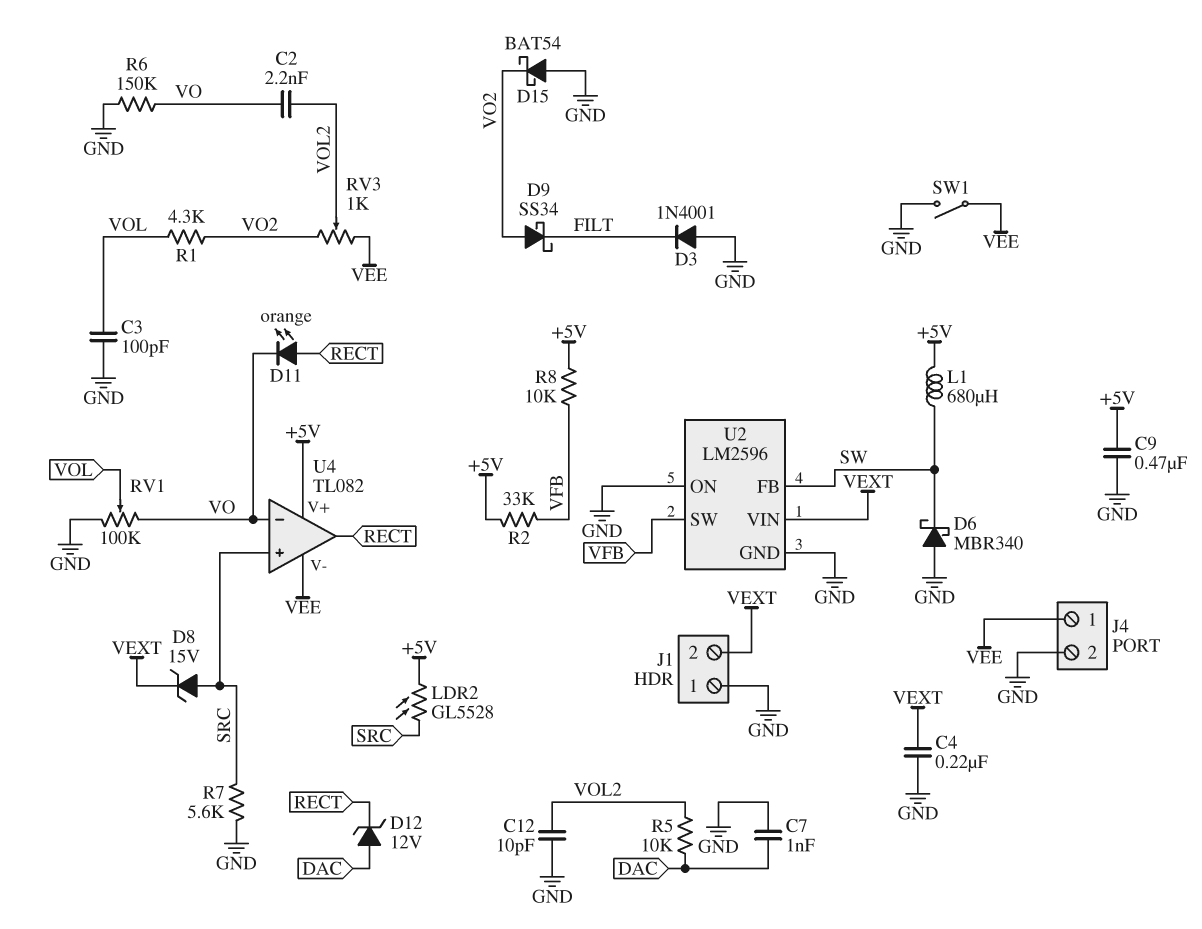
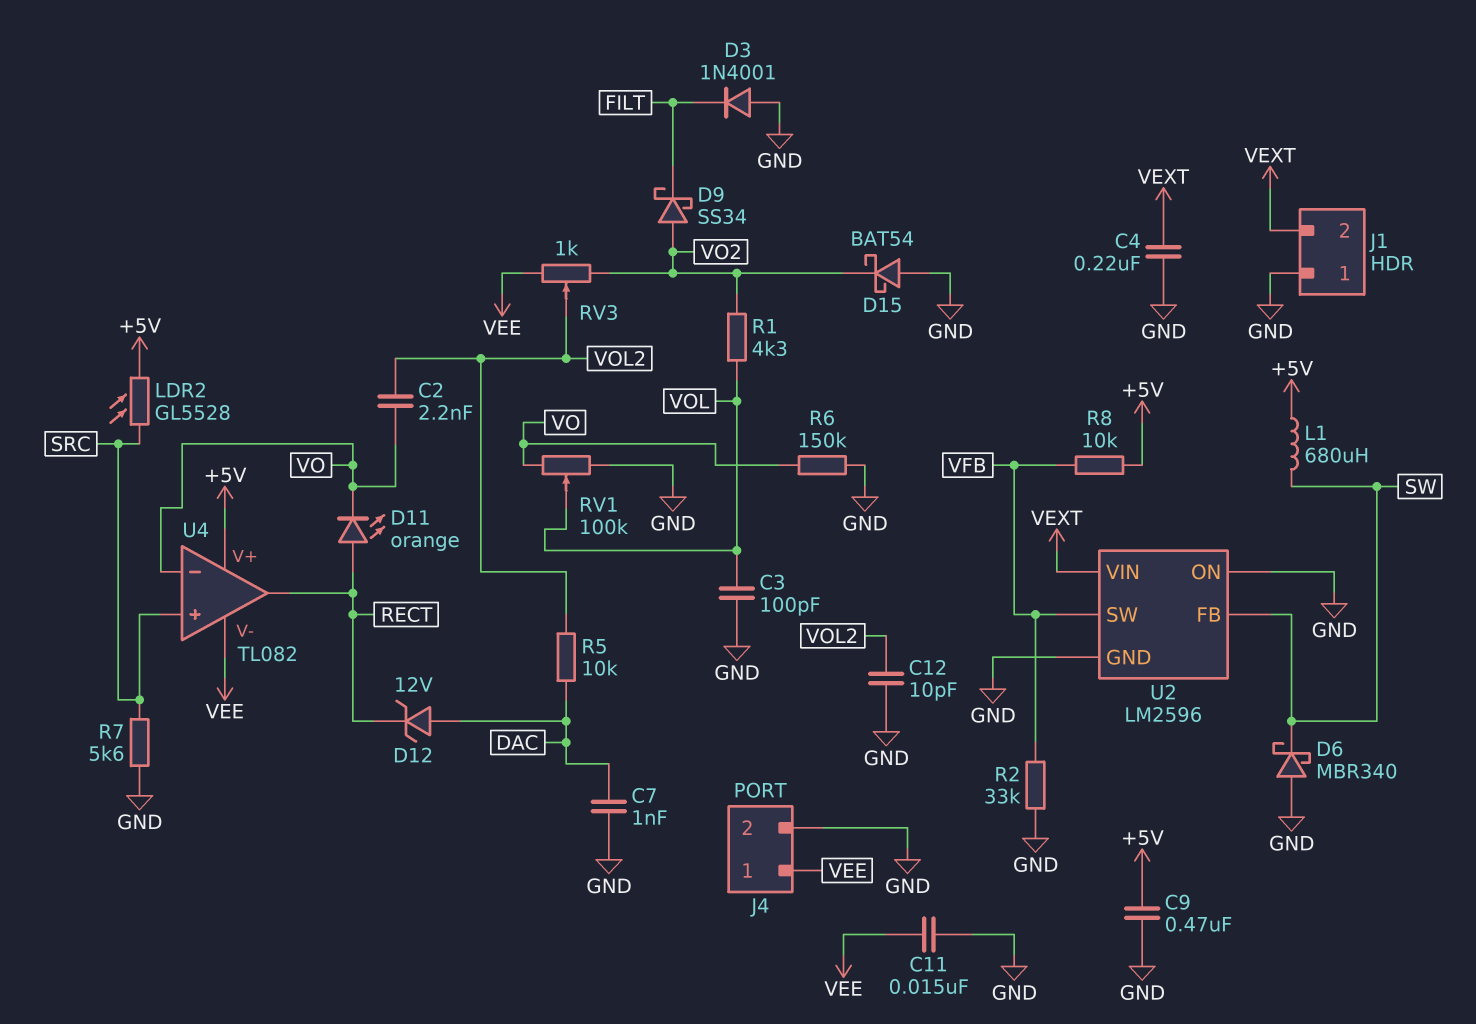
C11: none -> 15nF (GND, VEE)
D8: zener 15V (A SRC, K VEXT) -> none
R2: 33k (+5V, VFB) -> 33k (GND, VFB)
SW1: switch (GND, VEE) -> none

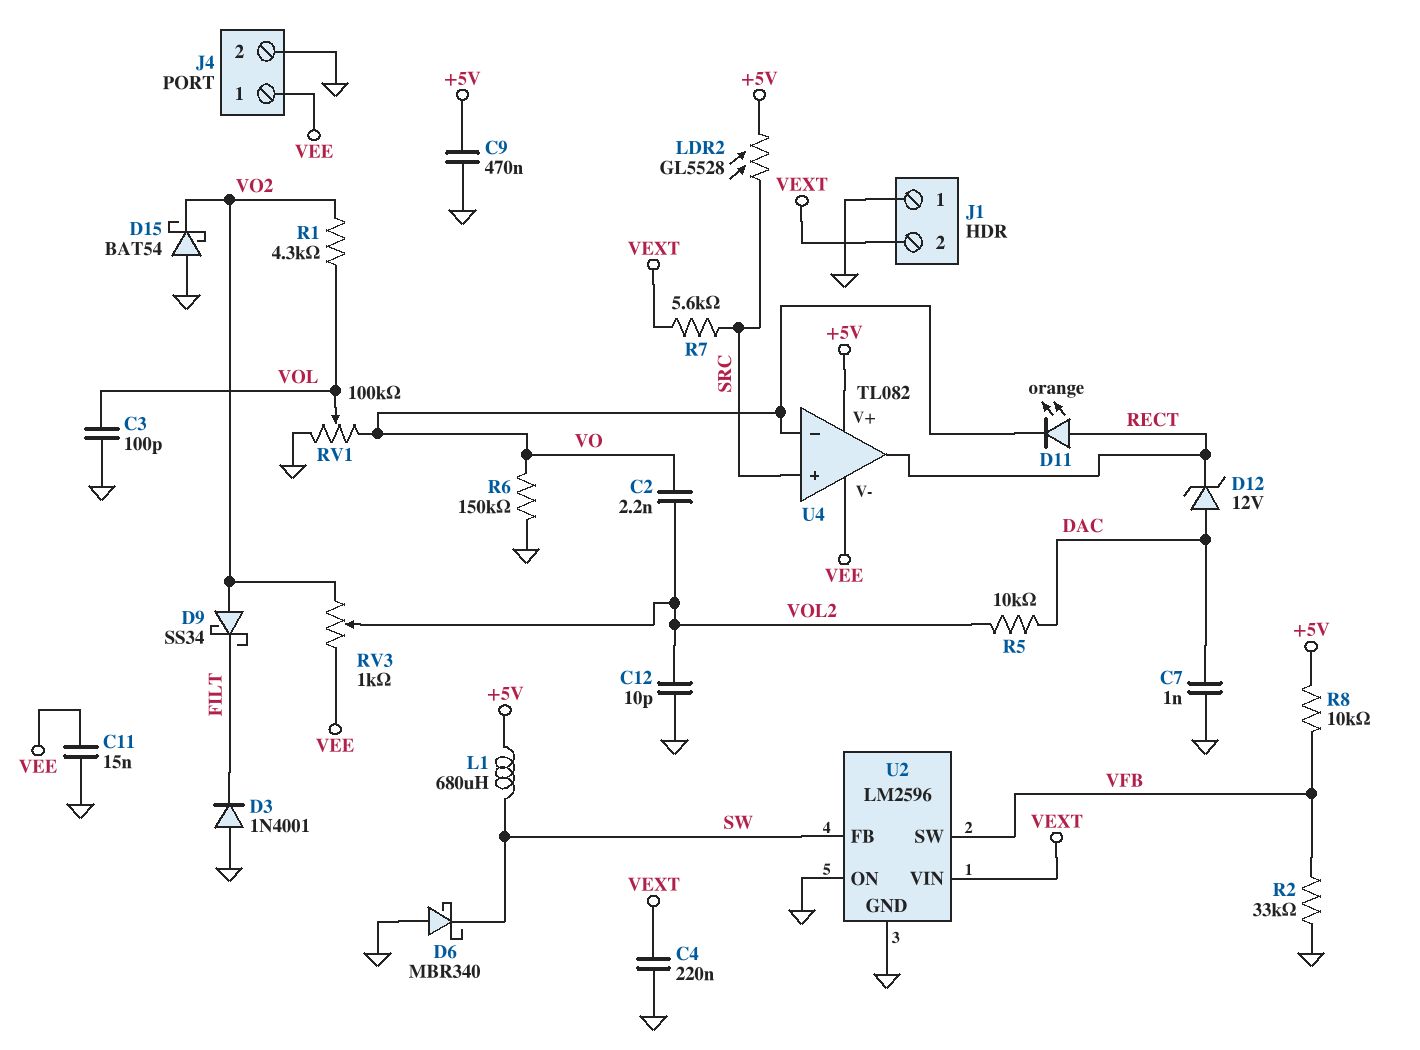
R7: 5.6k (GND, SRC) -> 5.6k (SRC, VEXT)

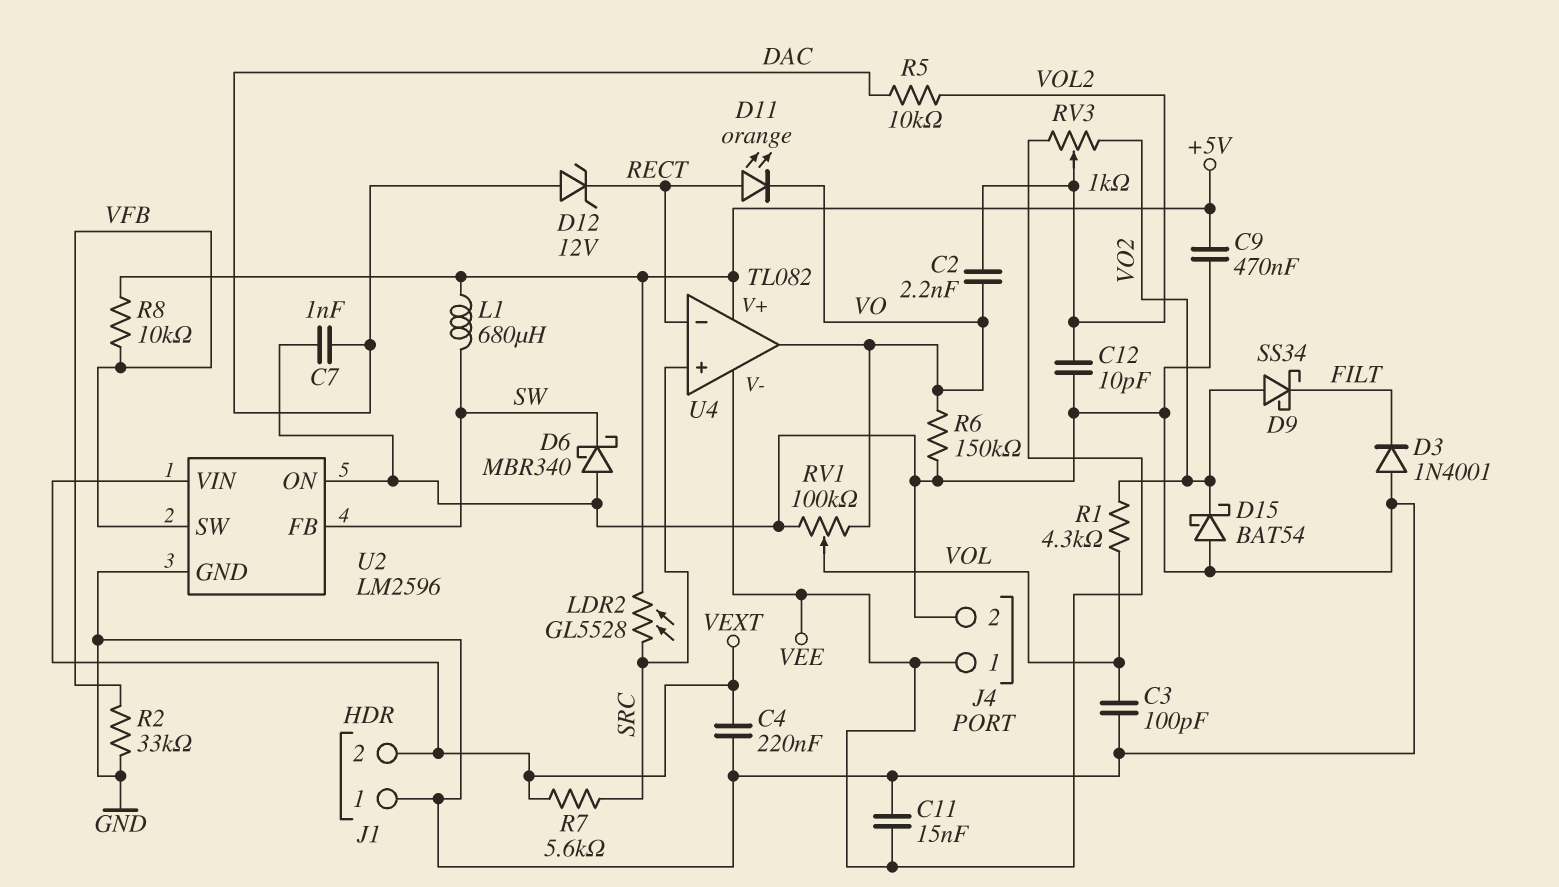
U4 pin in-: VO -> RECT
U4 pin out: RECT -> VO

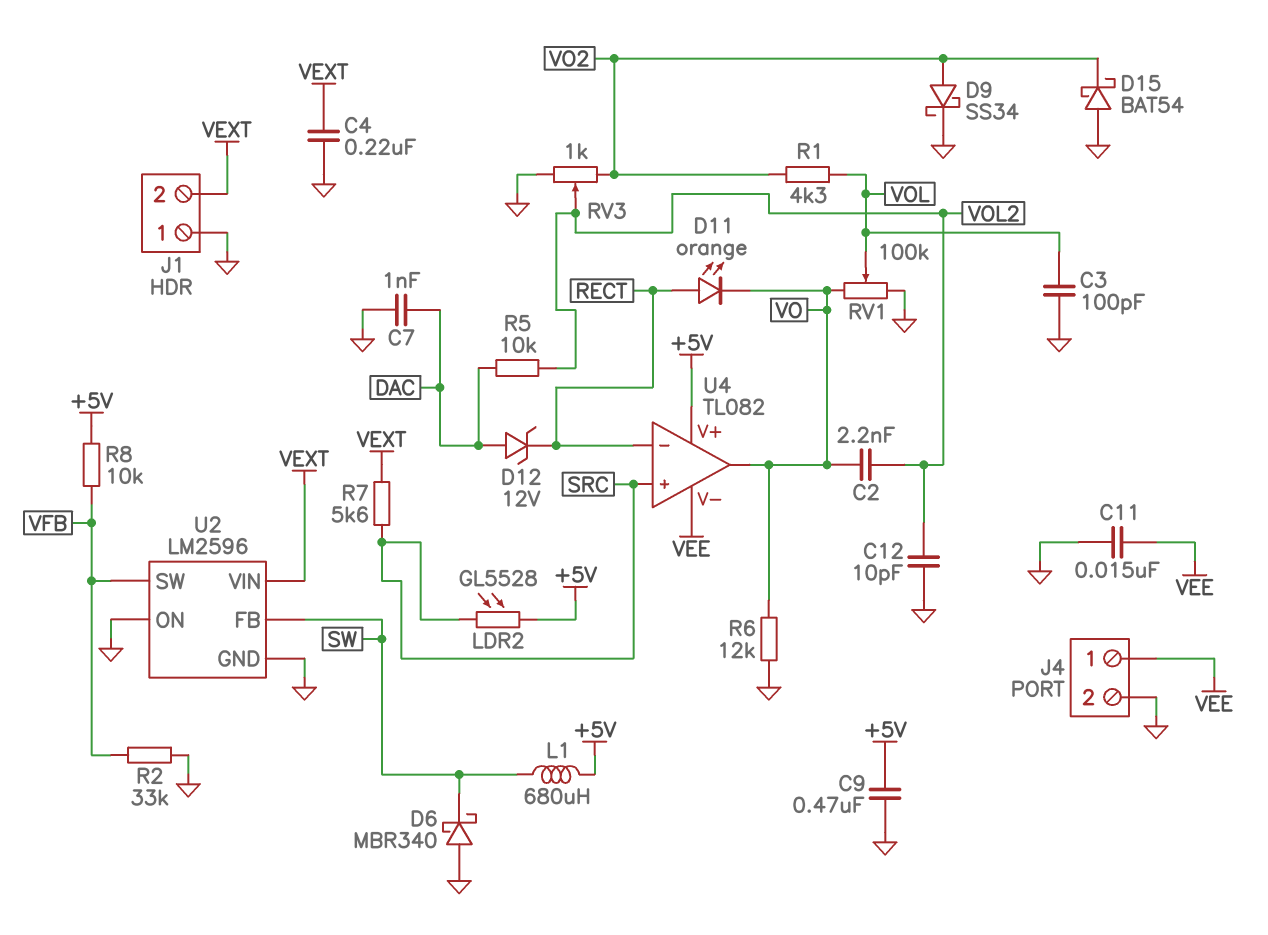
D3: diode 1N4001 (A GND, K FILT) -> none
D9: schottky SS34 (A VO2, K FILT) -> schottky SS34 (A VO2, K GND)
R6: 150k (GND, VO) -> 12k (GND, VO)
RV3: 1k (VEE, VO2, wiper VOL2) -> 1k (GND, VO2, wiper VOL2)

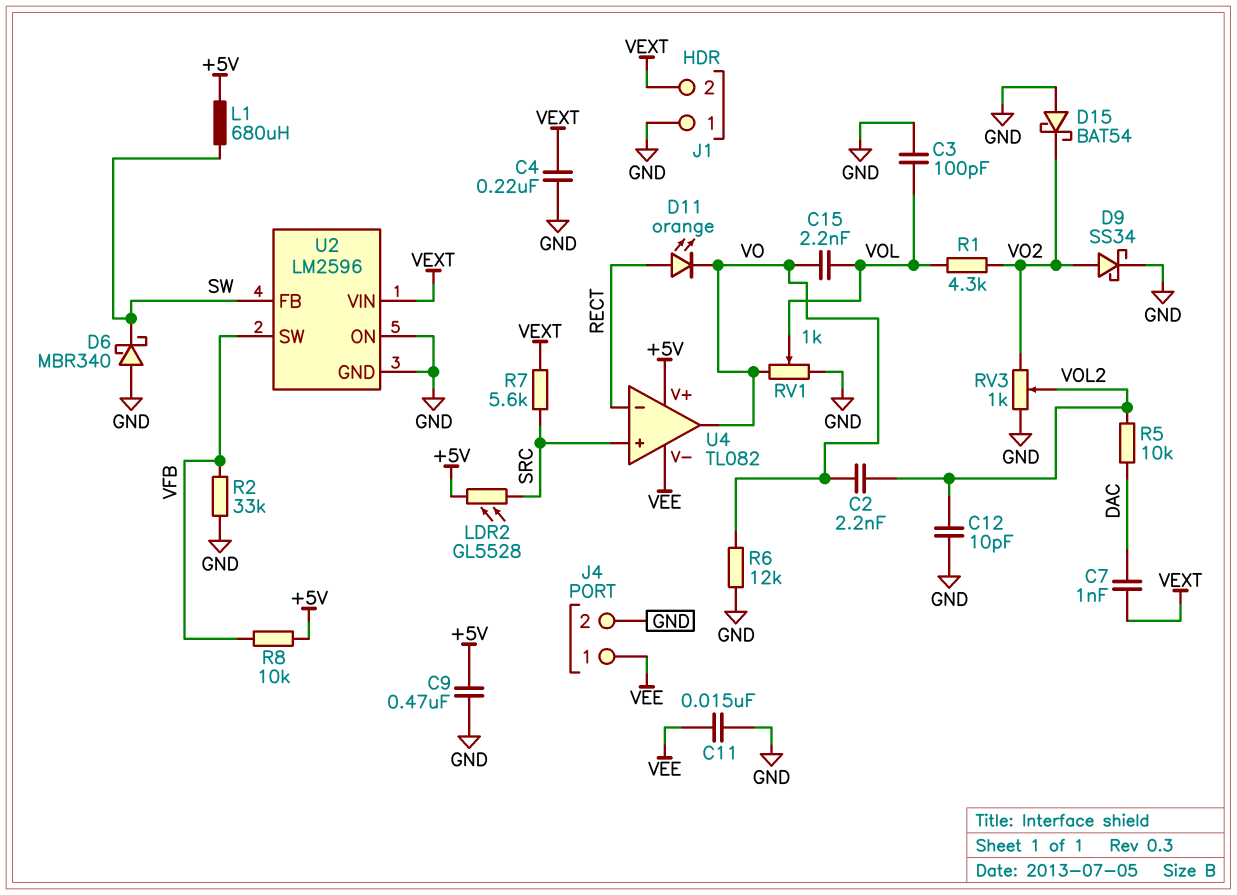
C7: 1nF (DAC, GND) -> 1nF (DAC, VEXT)
C15: none -> 2.2nF (VO, VOL)
D12: zener 12V (A DAC, K RECT) -> none
RV1: 100k (GND, VO, wiper VOL) -> 1k (GND, VO, wiper VOL)

